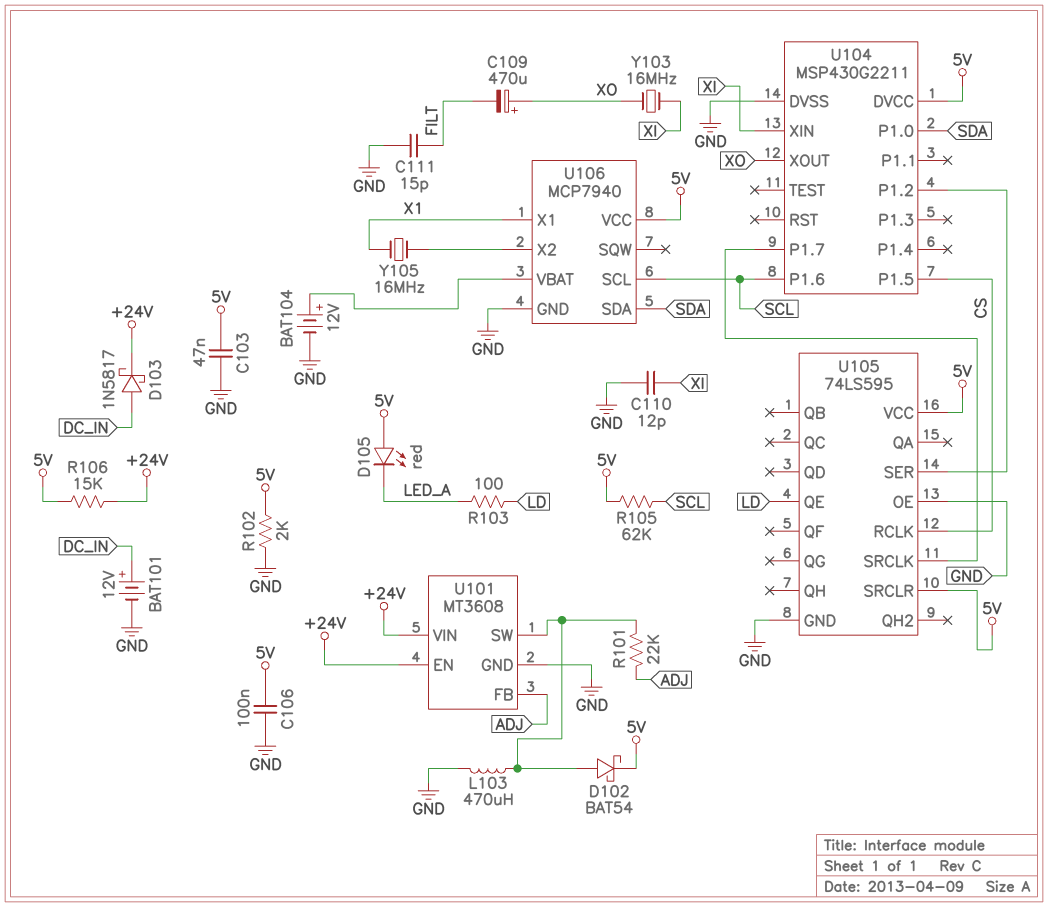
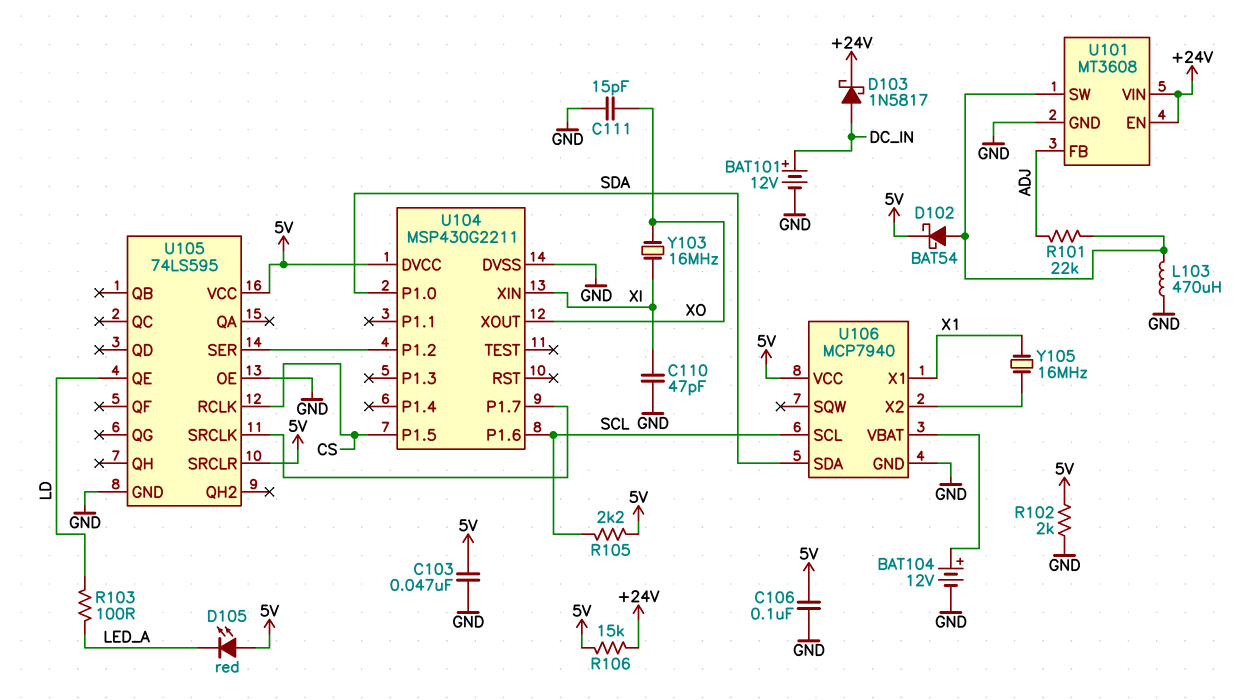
C109: 470uF (plus XO, minus FILT) -> none
C110: 12pF (GND, XI) -> 47pF (GND, XI)
C111: 15pF (FILT, GND) -> 15pF (GND, XO)
R105: 62k (5V, SCL) -> 2.2k (5V, SCL)

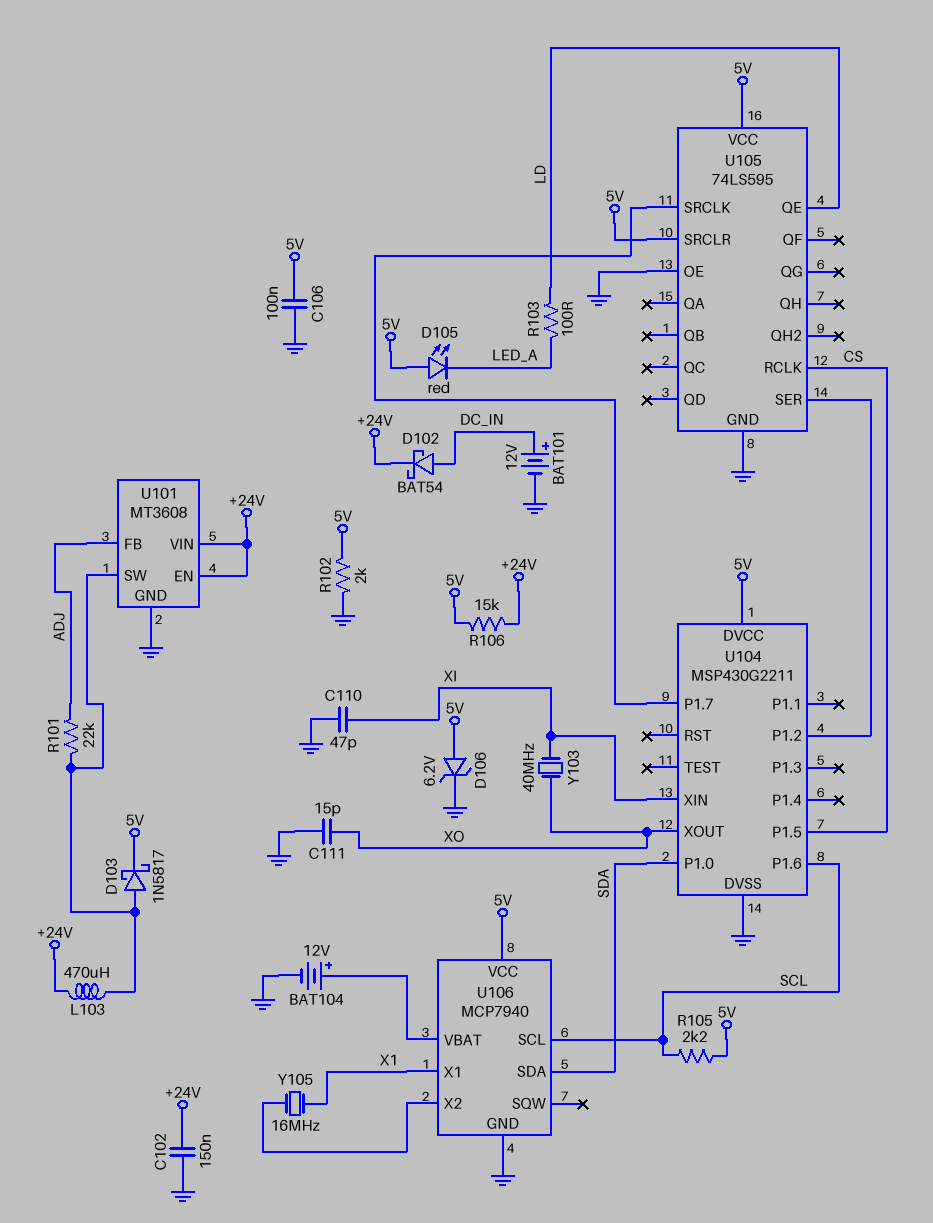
C102: none -> 150nF (+24V, GND)
C103: 47nF (5V, GND) -> none
D102: schottky BAT54 (A U101/SW, K 5V) -> schottky BAT54 (A DC_IN, K +24V)
D103: schottky 1N5817 (A DC_IN, K +24V) -> schottky 1N5817 (A U101/SW, K 5V)
D106: none -> zener 6.2V (A 5V, K GND)
L103: 470uH (GND, U101/SW) -> 470uH (+24V, U101/SW)
Y103: 16MHz (XI, XO) -> 40MHz (XI, XO)

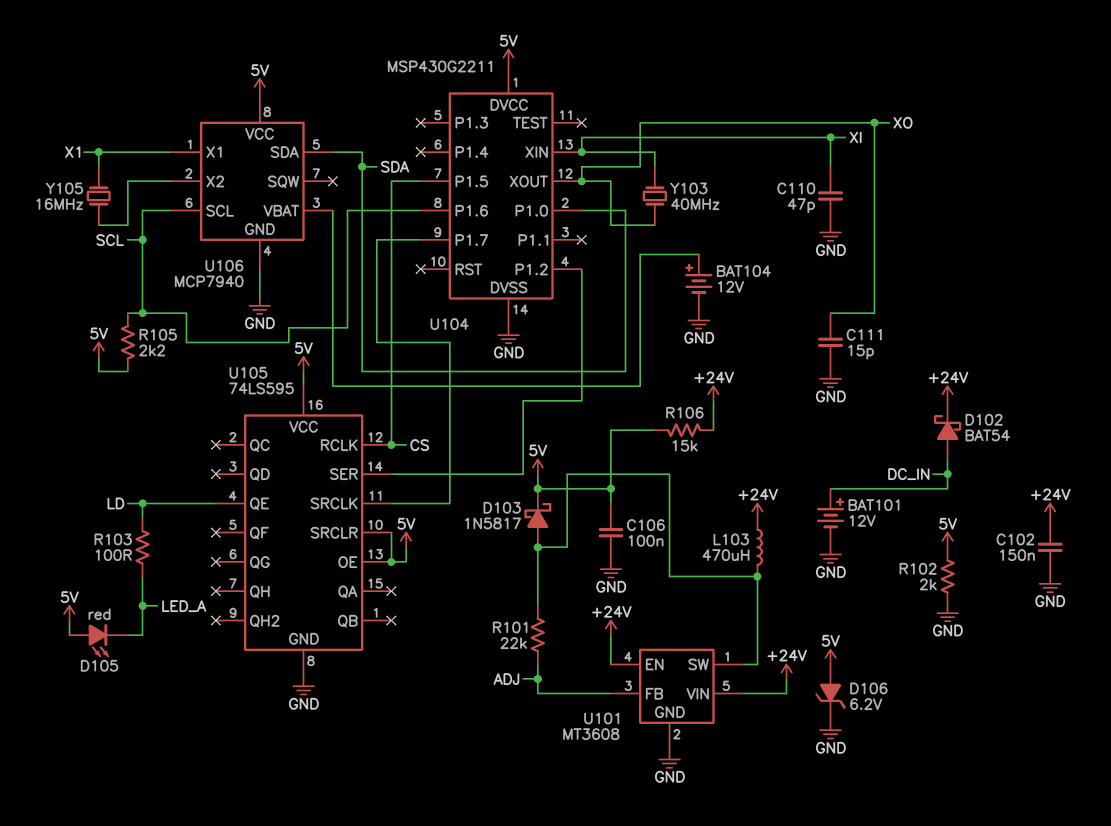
U105 pin OE: GND -> 5V

